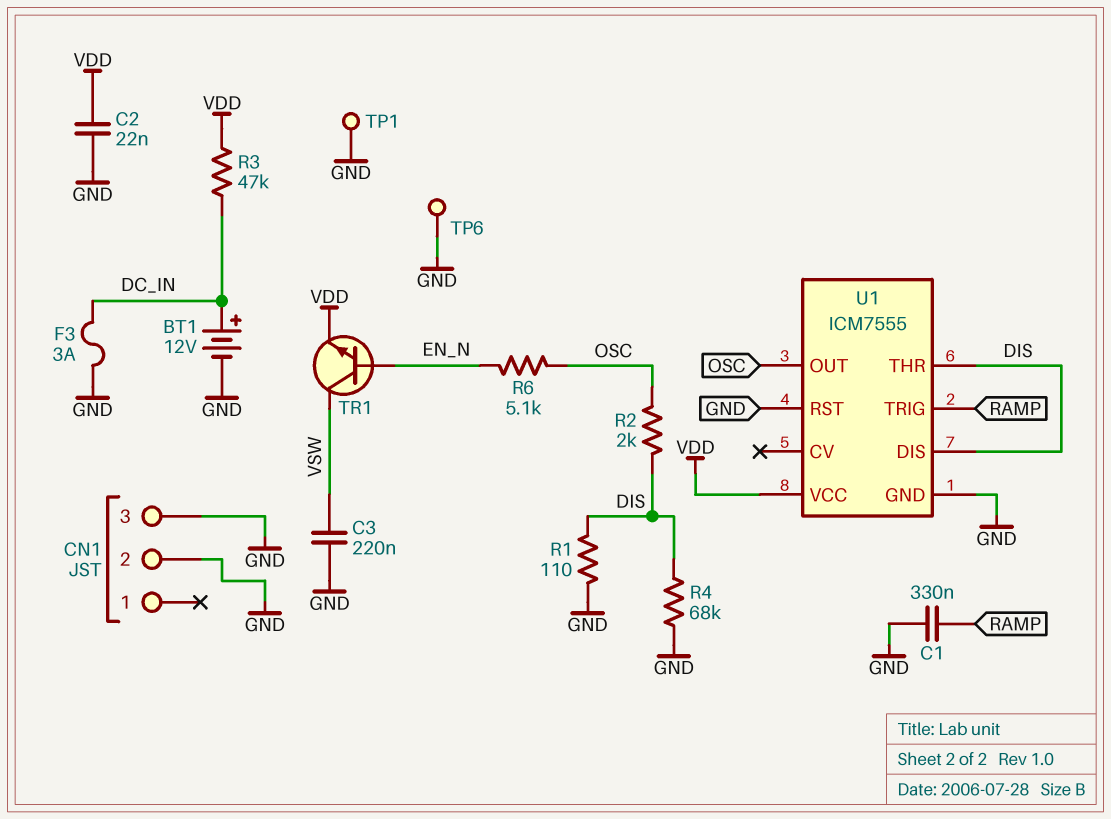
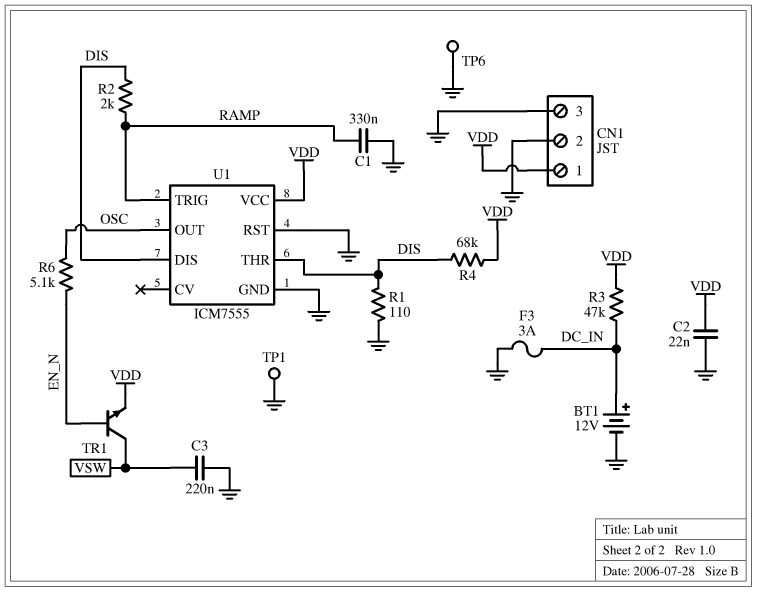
CN1 pin 1: none -> VDD
R2: 2k (DIS, OSC) -> 2k (DIS, RAMP)
R4: 68k (DIS, GND) -> 68k (DIS, VDD)

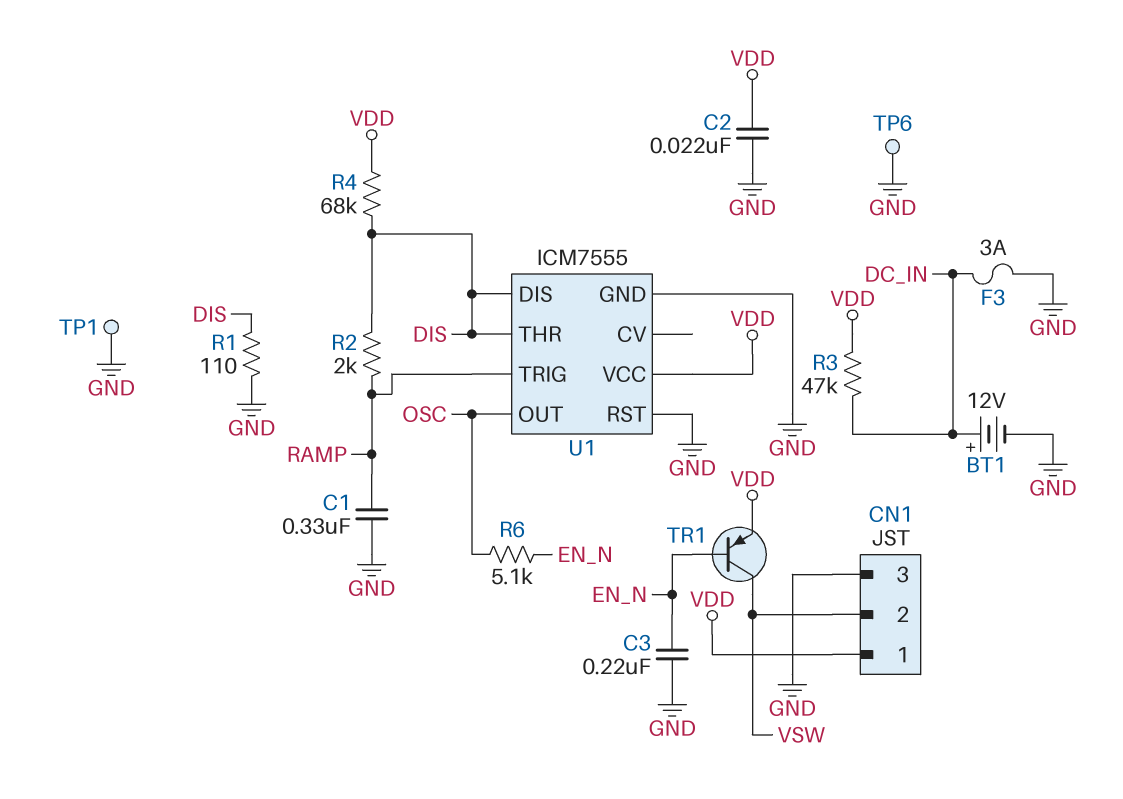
C3: 220nF (GND, VSW) -> 220nF (EN_N, GND)
CN1 pin 2: GND -> VSW
TR1: NPN (B EN_N, C VSW, E VDD) -> PNP (B EN_N, C VSW, E VDD)

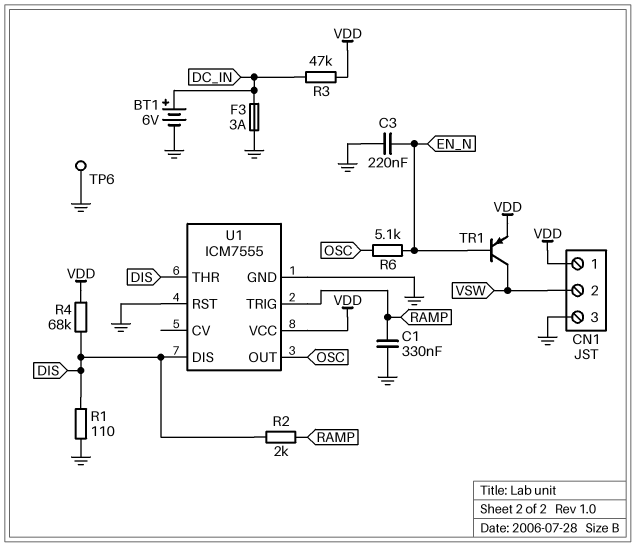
BT1: 12V (plus DC_IN, minus GND) -> 6V (plus DC_IN, minus GND)
C2: 22nF (GND, VDD) -> none
TP1: test point (GND) -> none

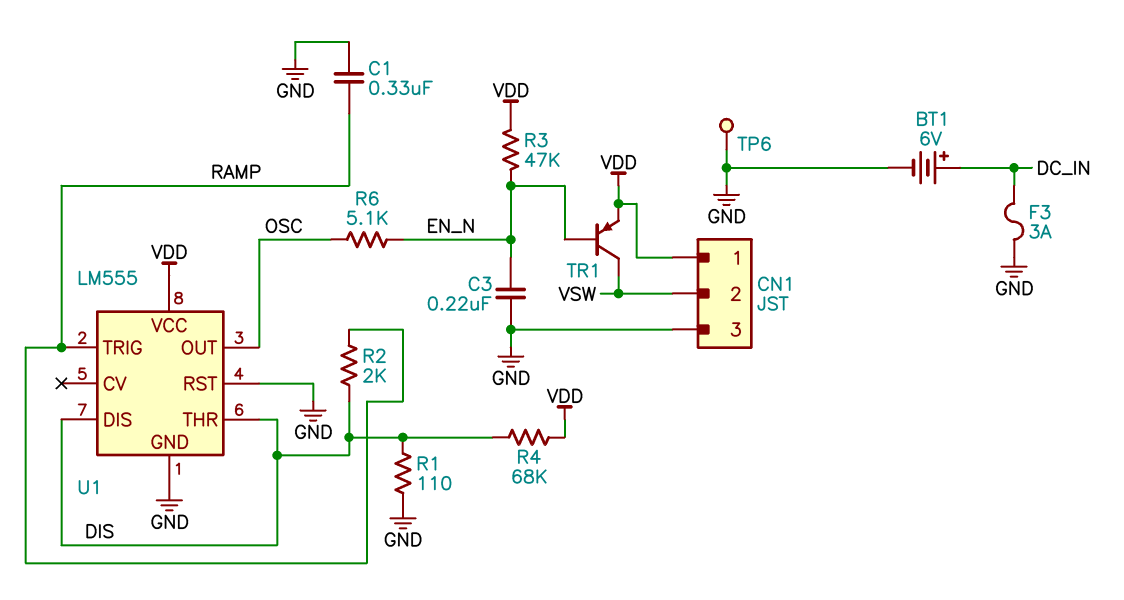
R3: 47k (DC_IN, VDD) -> 47k (EN_N, VDD)
U1: ICM7555 -> LM555

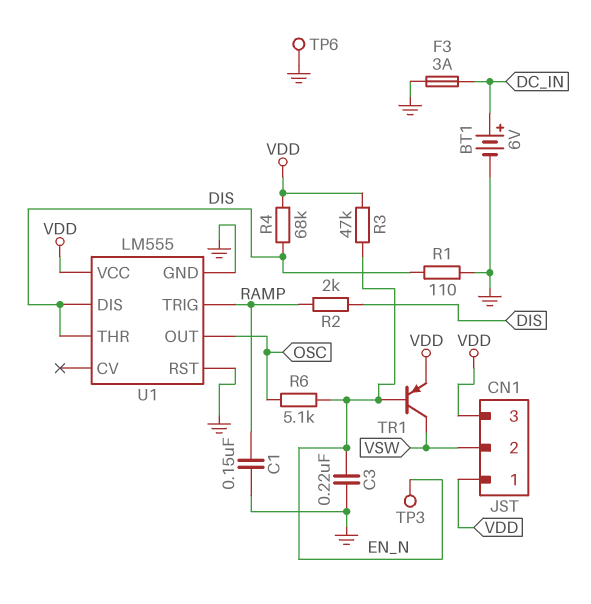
C1: 330nF (GND, RAMP) -> 150nF (GND, RAMP)
CN1 pin 3: GND -> VDD
TP3: none -> test point (EN_N)

